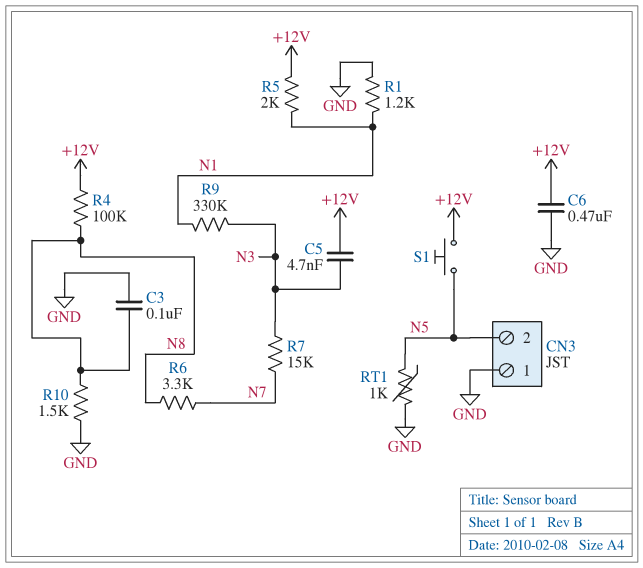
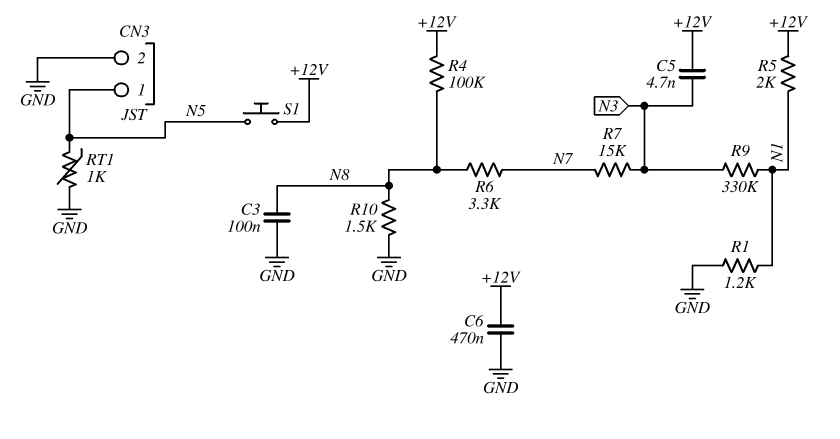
CN3 pin 1: GND -> N5
CN3 pin 2: N5 -> GND

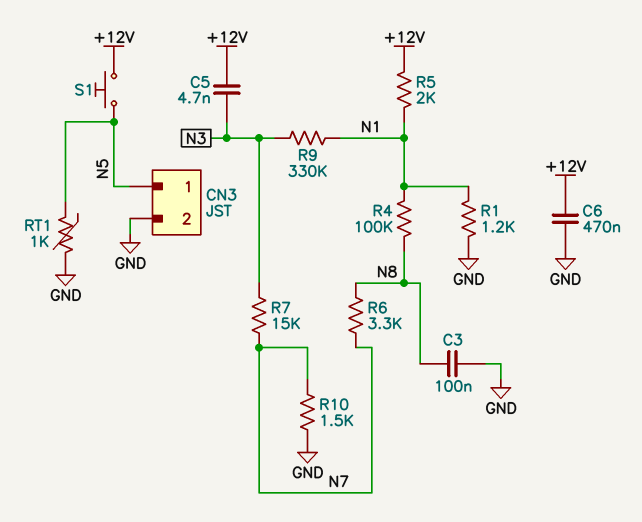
R4: 100k (+12V, N8) -> 100k (N1, N8)
R10: 1.5k (GND, N8) -> 1.5k (GND, N7)

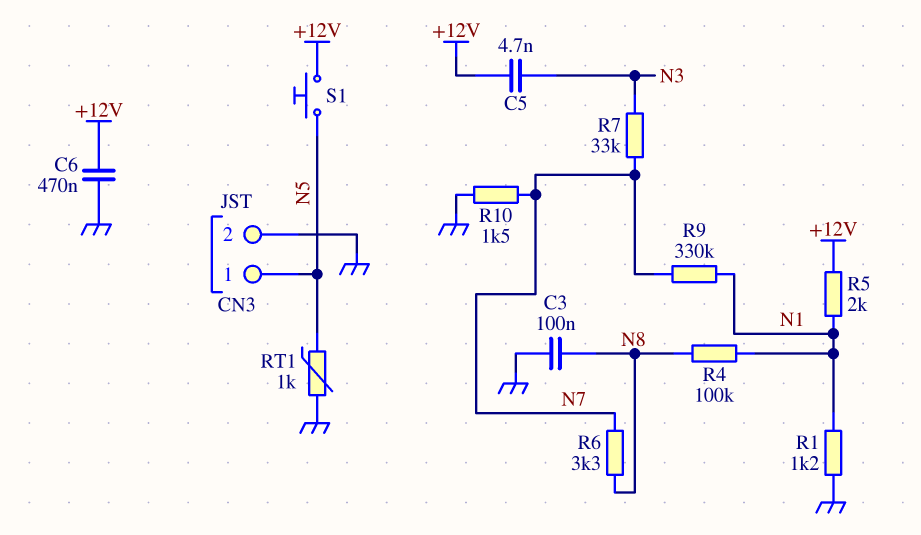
R7: 15k (N3, N7) -> 33k (N3, N7)
R9: 330k (N1, N3) -> 330k (N1, N7)

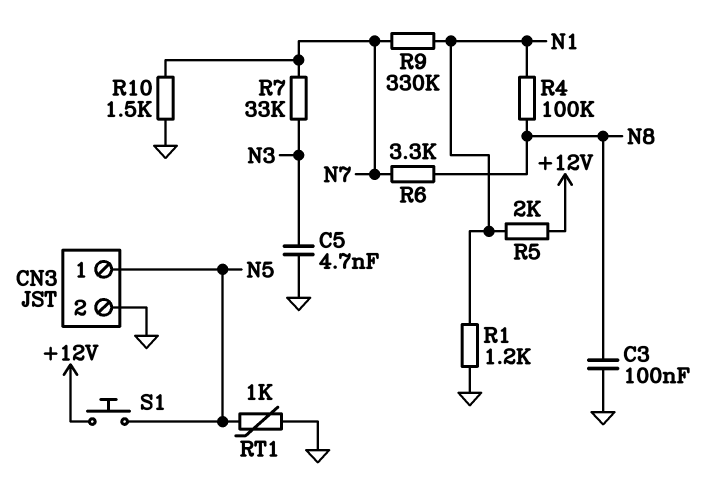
C5: 4.7nF (+12V, N3) -> 4.7nF (GND, N3)
C6: 470nF (+12V, GND) -> none

